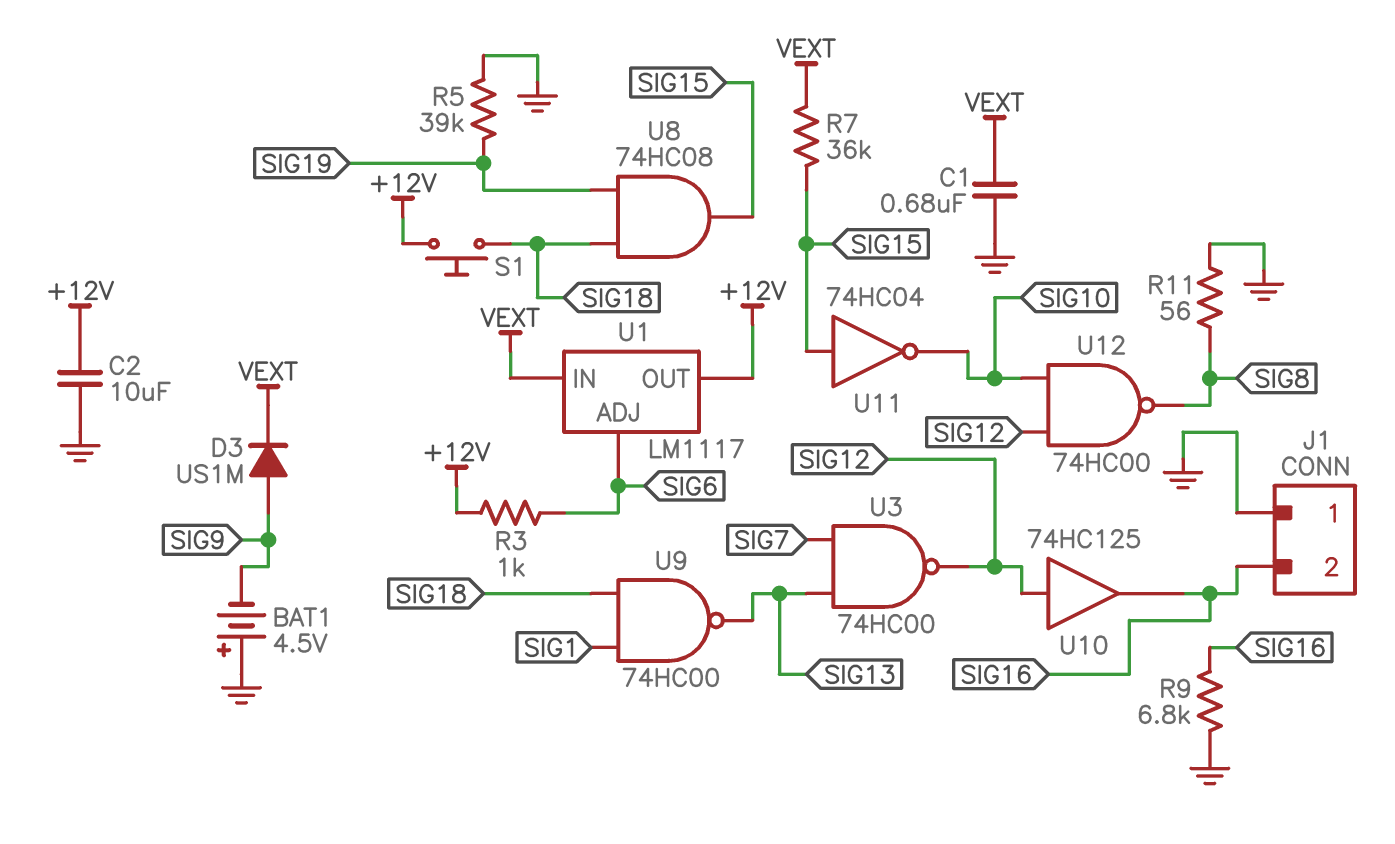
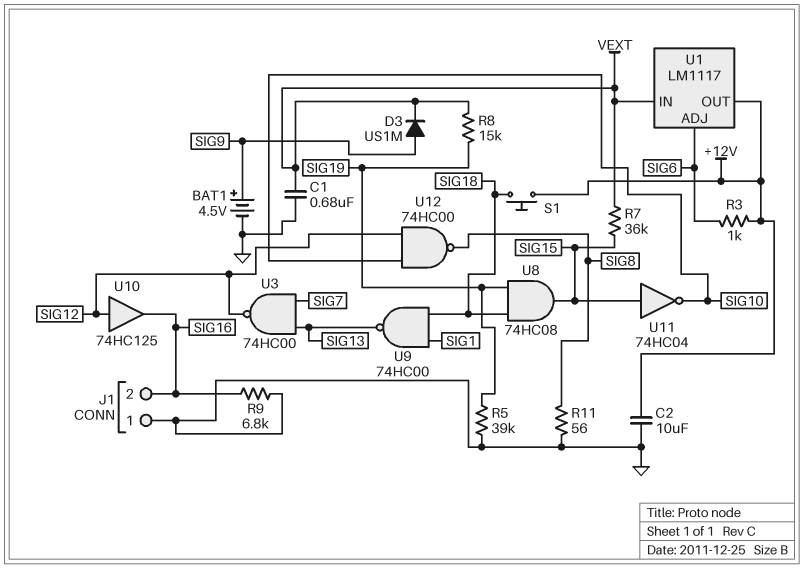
BAT1: 4.5V (plus GND, minus SIG9) -> 4.5V (plus SIG9, minus GND)
R8: none -> 15k (SIG19, VEXT)

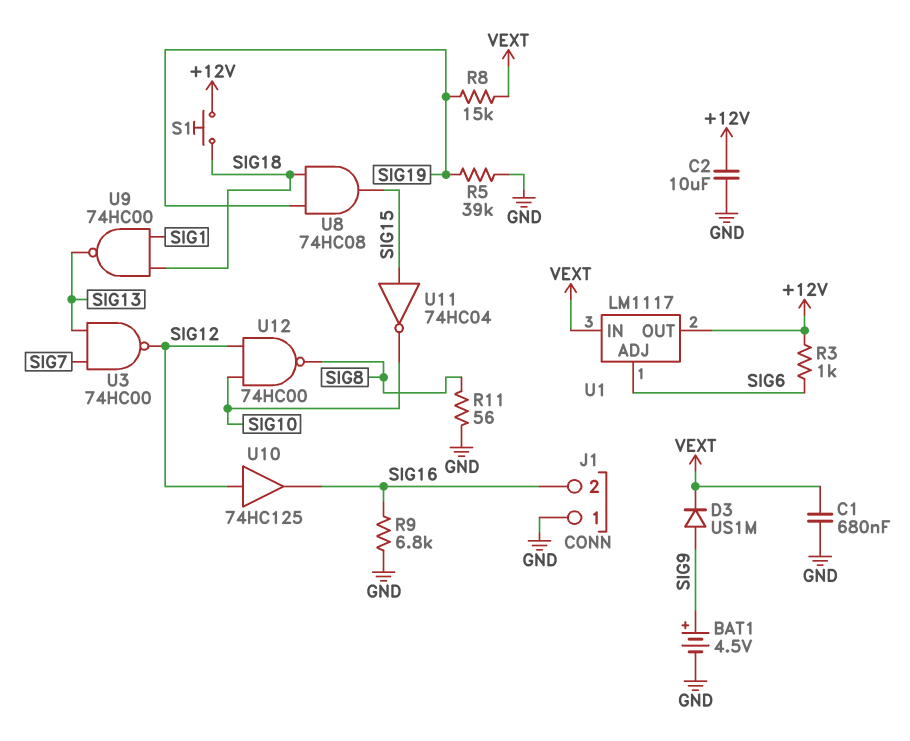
R7: 36k (SIG15, VEXT) -> none

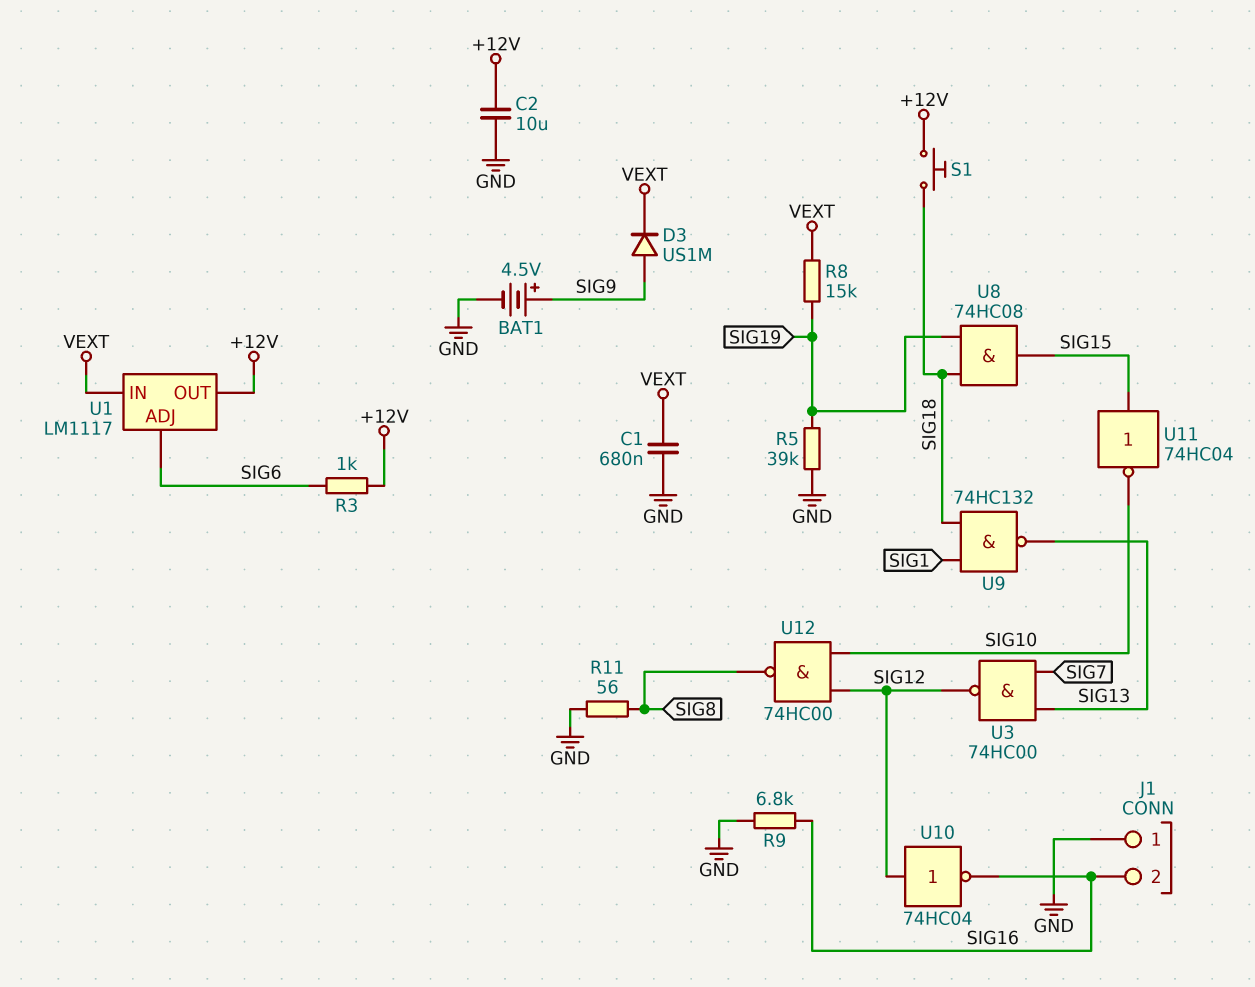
U9: NAND 74HC00 (in SIG1, in SIG18, out SIG13) -> NAND 74HC132 (in SIG1, in SIG18, out SIG13)
U10: buffer 74HC125 (in SIG12, out SIG16) -> NOT 74HC04 (in SIG12, out SIG16)

